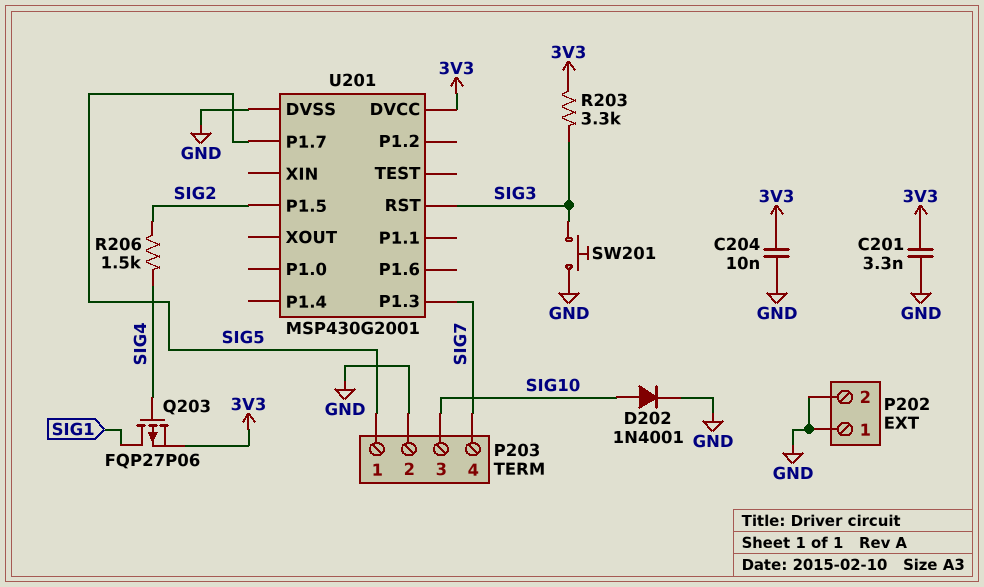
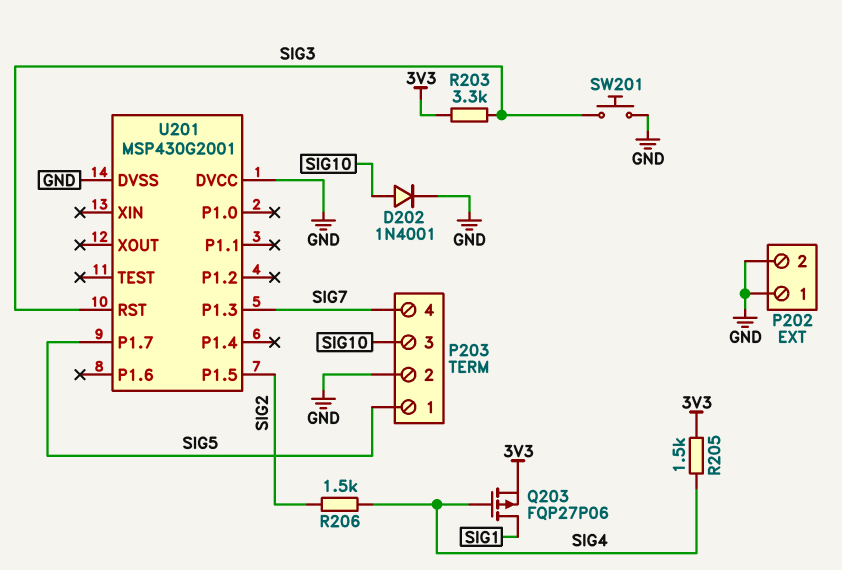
C201: 3.3nF (3V3, GND) -> none
C204: 10nF (3V3, GND) -> none
R205: none -> 1.5k (3V3, SIG4)
U201 pin DVCC: 3V3 -> GND

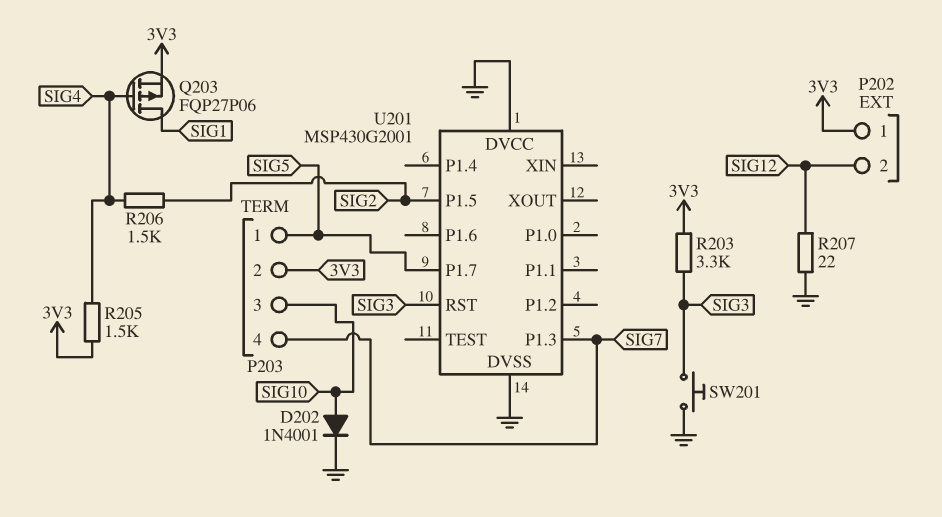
P202 pin 1: GND -> 3V3
P202 pin 2: GND -> SIG12
P203 pin 2: GND -> 3V3
R207: none -> 22 (GND, SIG12)

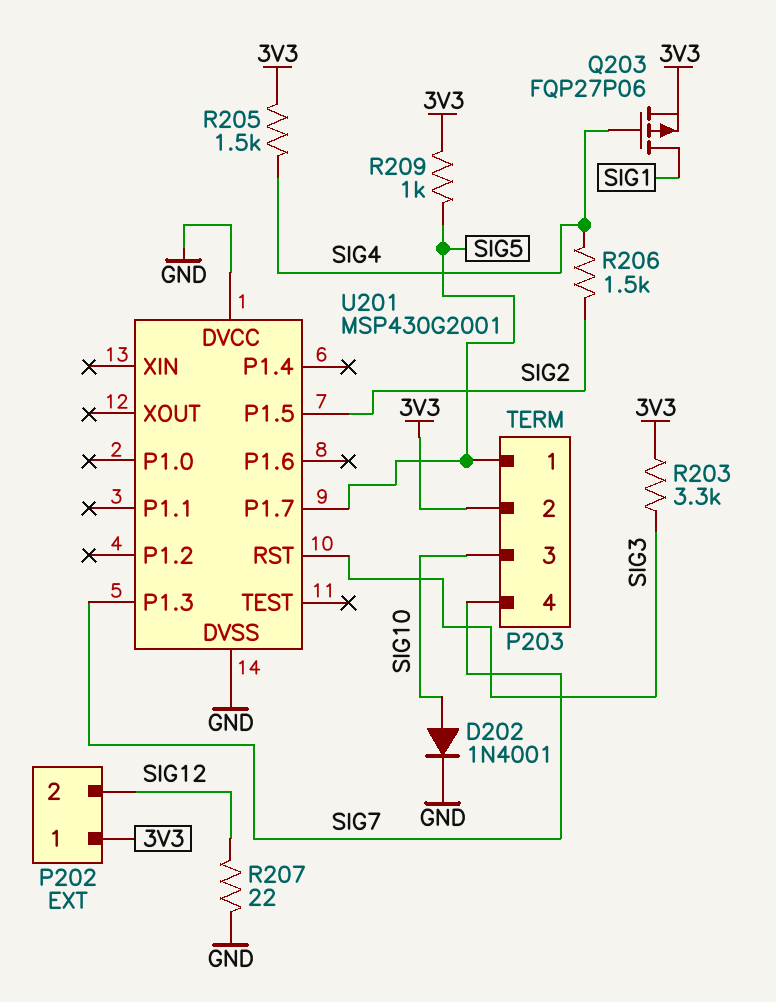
R209: none -> 1k (3V3, SIG5)
SW201: button (GND, SIG3) -> none

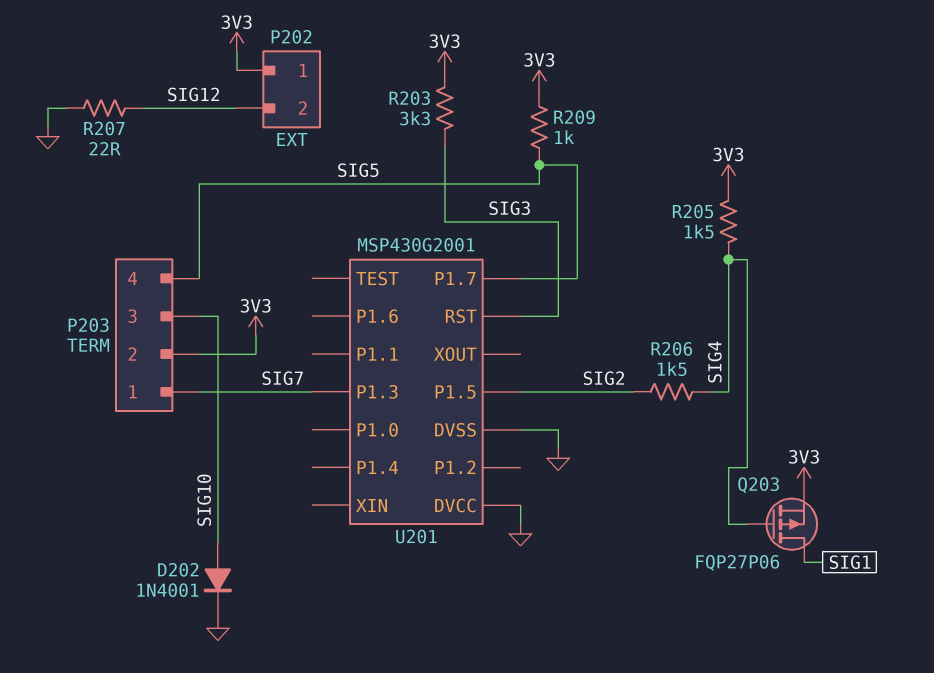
P203 pin 1: SIG5 -> SIG7
P203 pin 4: SIG7 -> SIG5

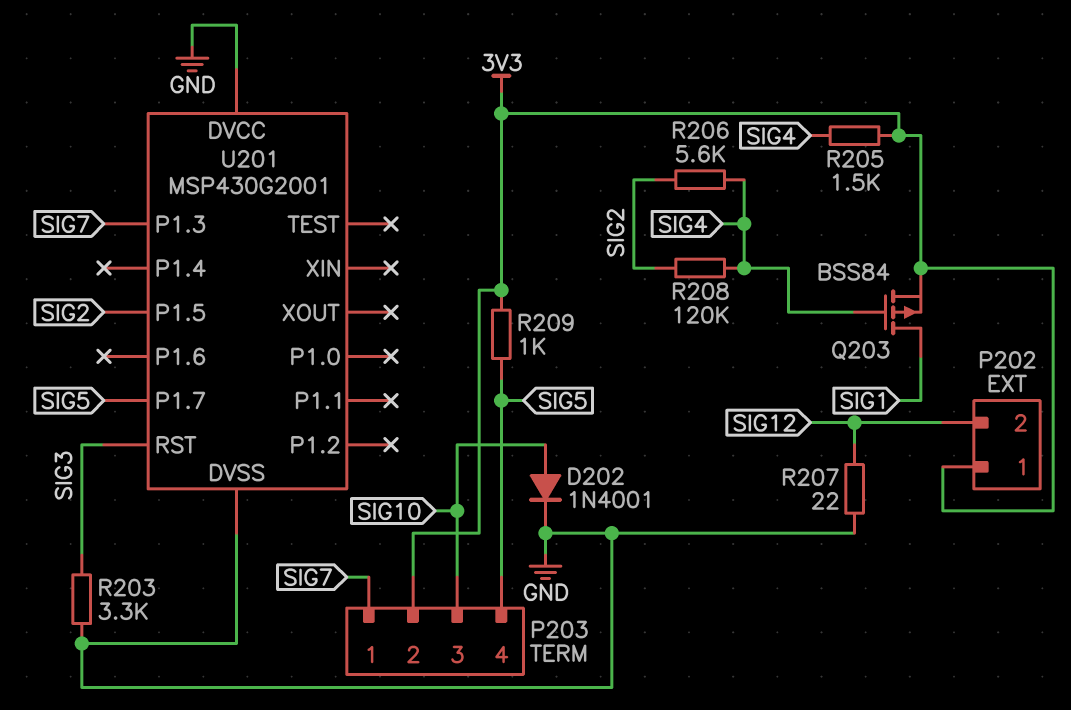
Q203: PMOS FQP27P06 (G SIG4, D SIG1, S 3V3) -> PMOS BSS84 (G SIG4, D SIG1, S 3V3)
R203: 3.3k (3V3, SIG3) -> 3.3k (GND, SIG3)
R206: 1.5k (SIG2, SIG4) -> 5.6k (SIG2, SIG4)
R208: none -> 120k (SIG2, SIG4)

